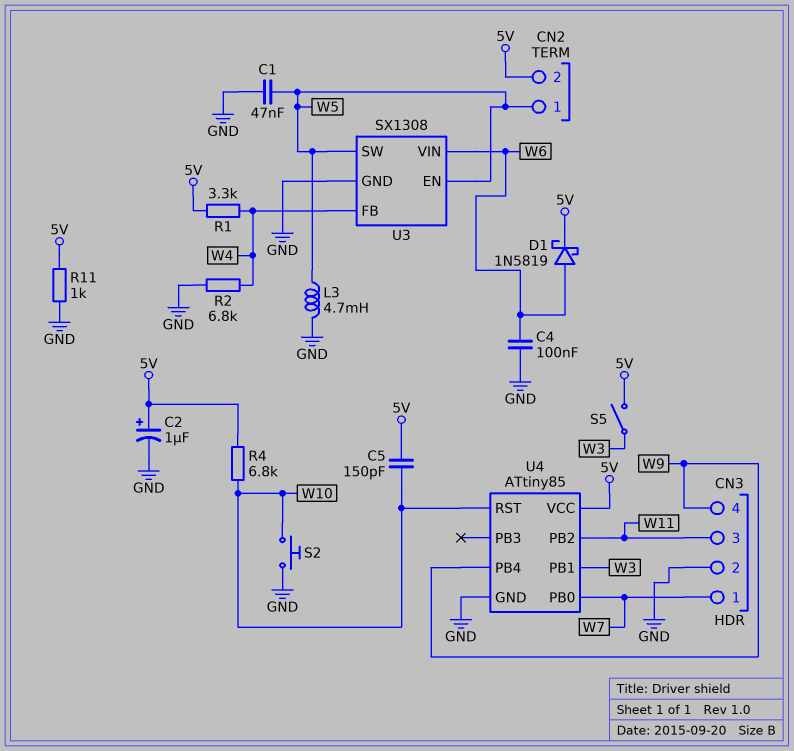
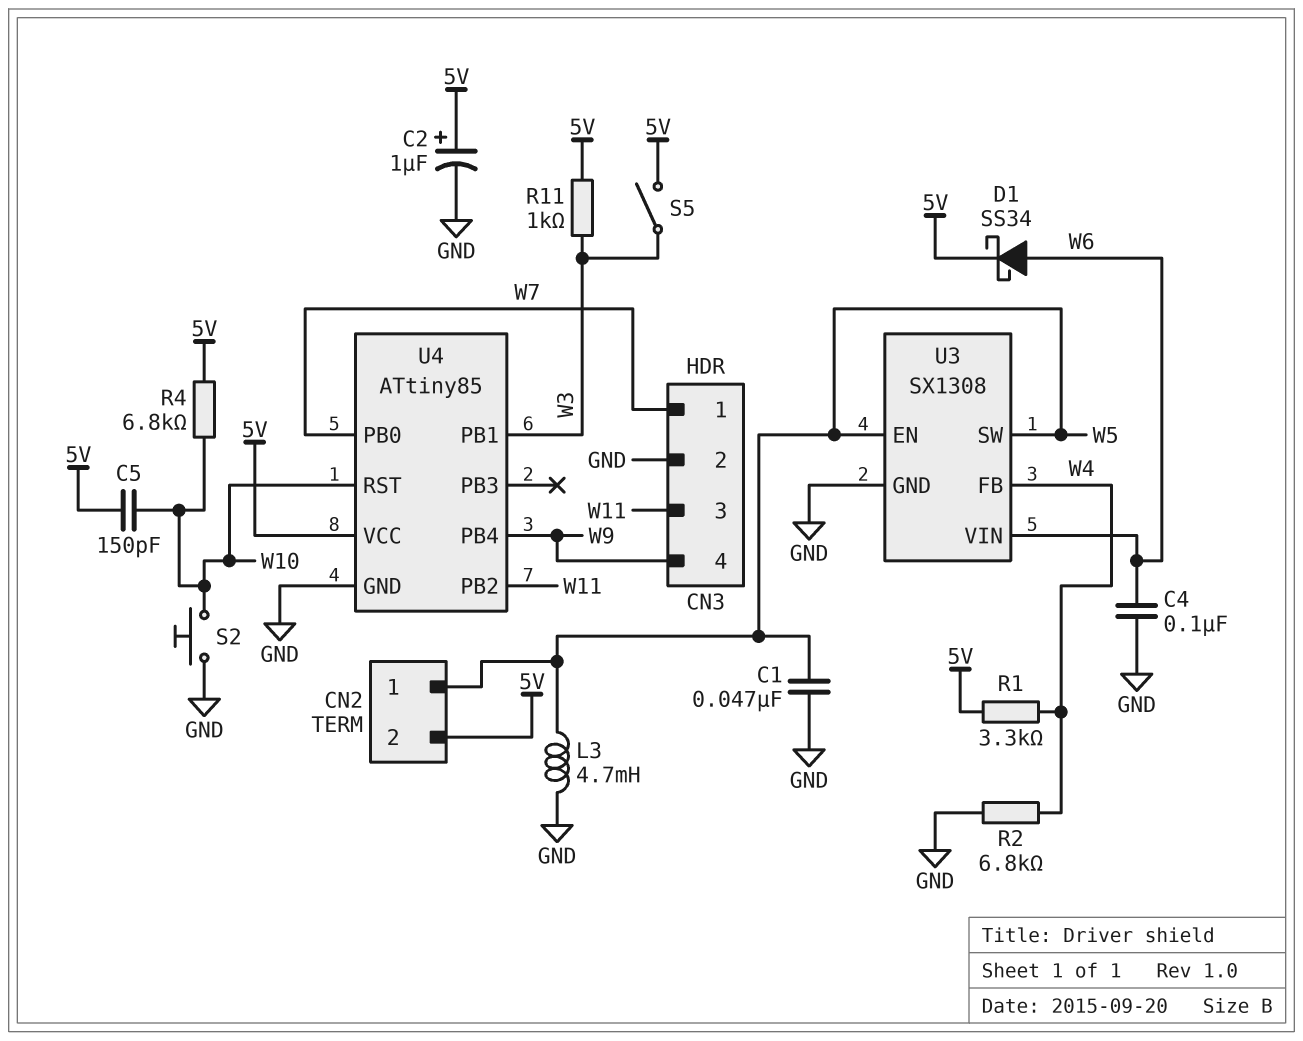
D1: schottky 1N5819 (A W6, K 5V) -> schottky SS34 (A W6, K 5V)
R11: 1k (5V, GND) -> 1k (5V, W3)

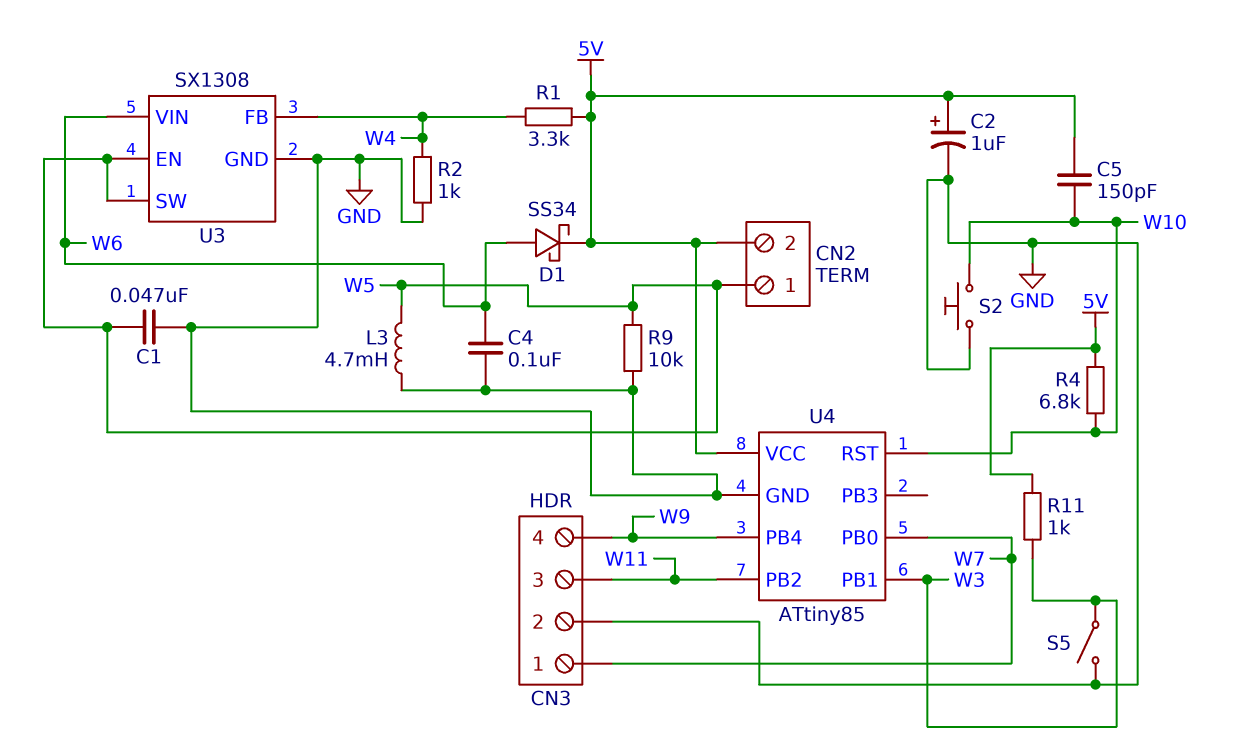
R2: 6.8k (GND, W4) -> 1k (GND, W4)
R9: none -> 10k (GND, W5)
S5: switch (5V, W3) -> switch (GND, W3)

